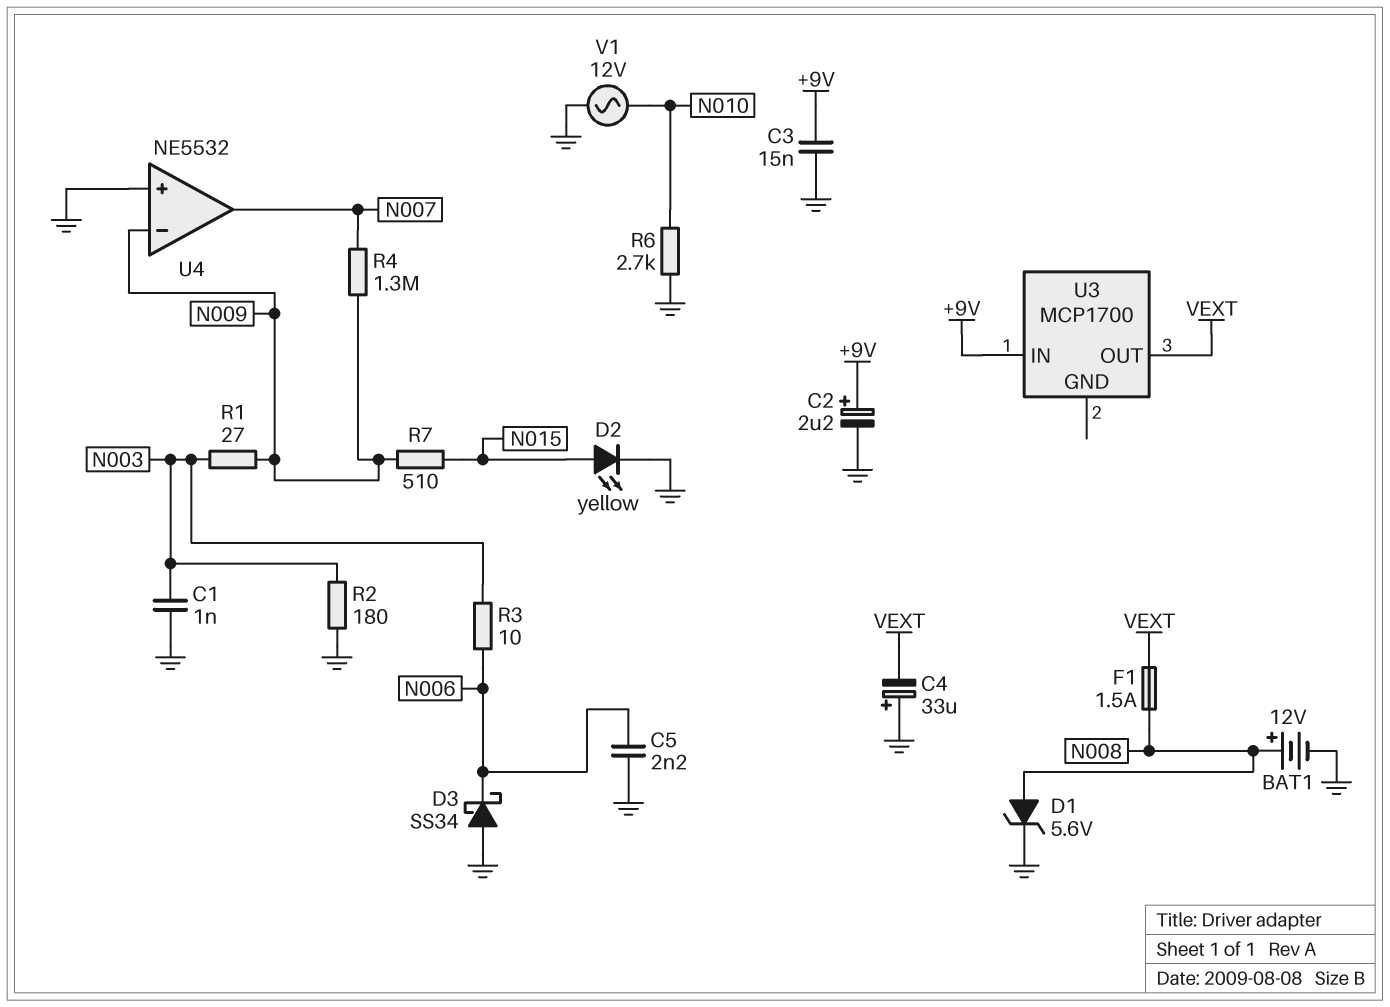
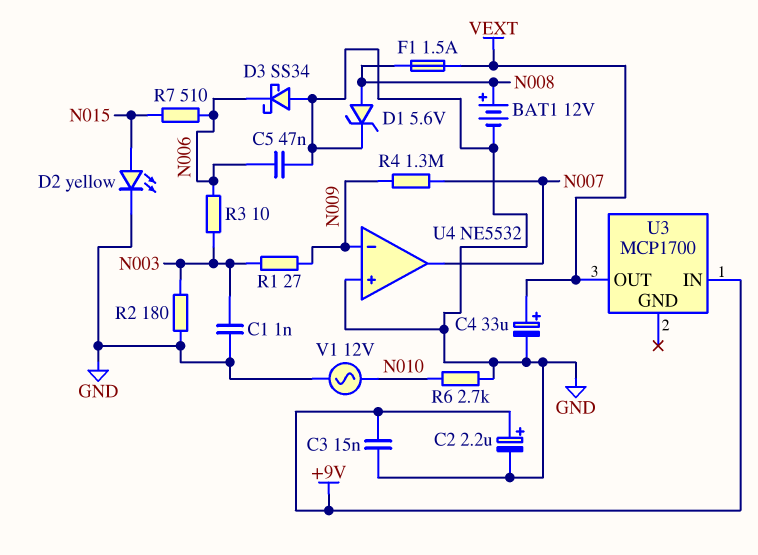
C4: 33uF (plus GND, minus VEXT) -> 33uF (plus VEXT, minus GND)
C5: 2.2nF (GND, N006) -> 47nF (GND, N006)
R7: 510 (N009, N015) -> 510 (N006, N015)

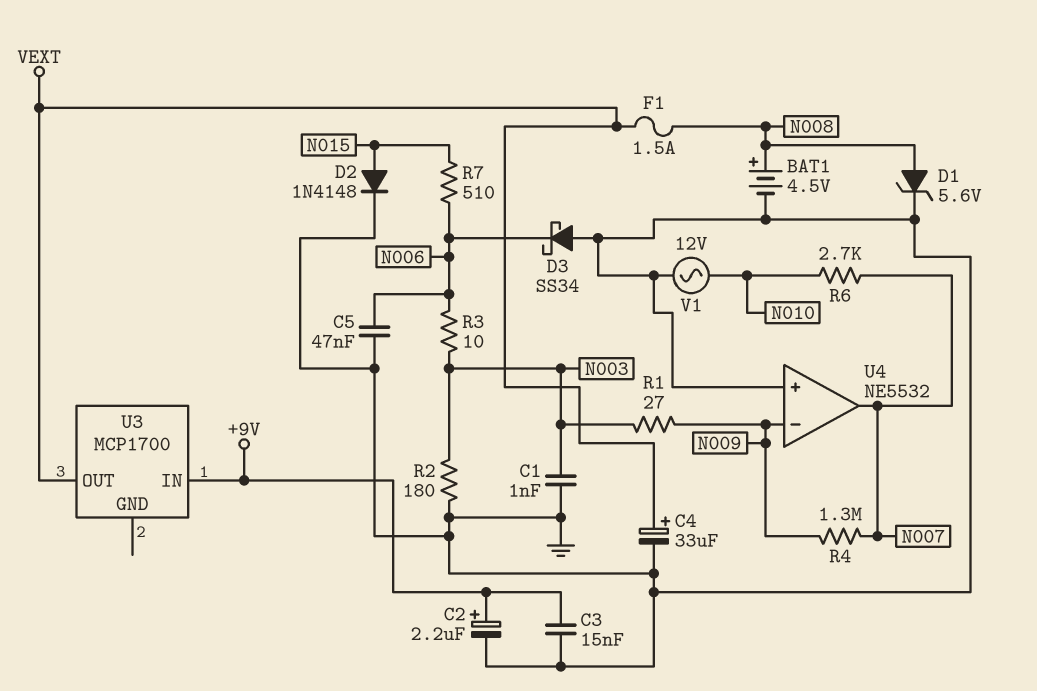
BAT1: 12V (plus N008, minus GND) -> 4.5V (plus N008, minus GND)
D2: LED yellow (A N015, K GND) -> diode 1N4148 (A N015, K GND)
R6: 2.7k (GND, N010) -> 2.7k (N007, N010)

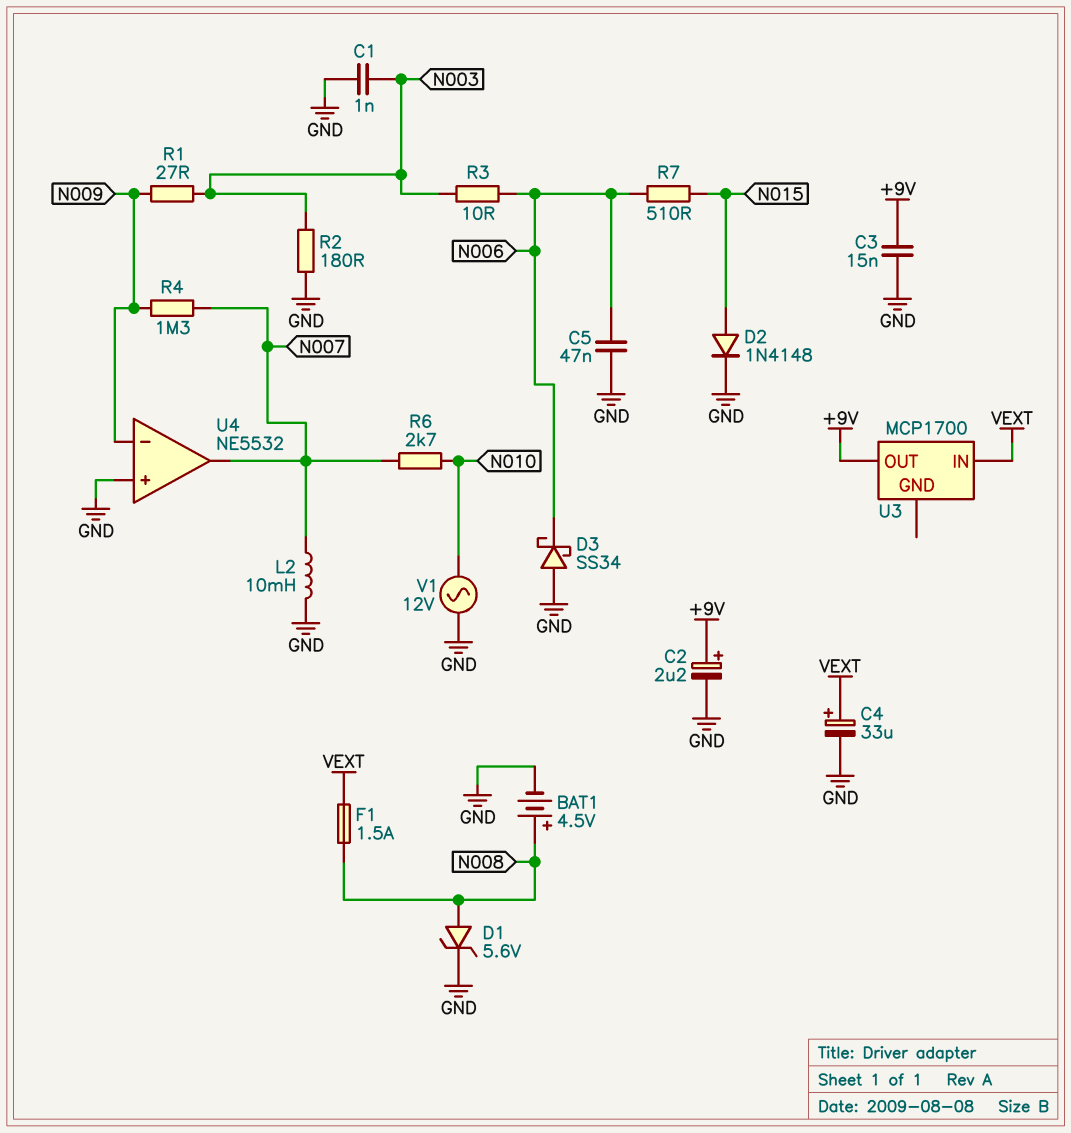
L2: none -> 10mH (GND, N007)
U3 pin IN: +9V -> VEXT
U3 pin OUT: VEXT -> +9V

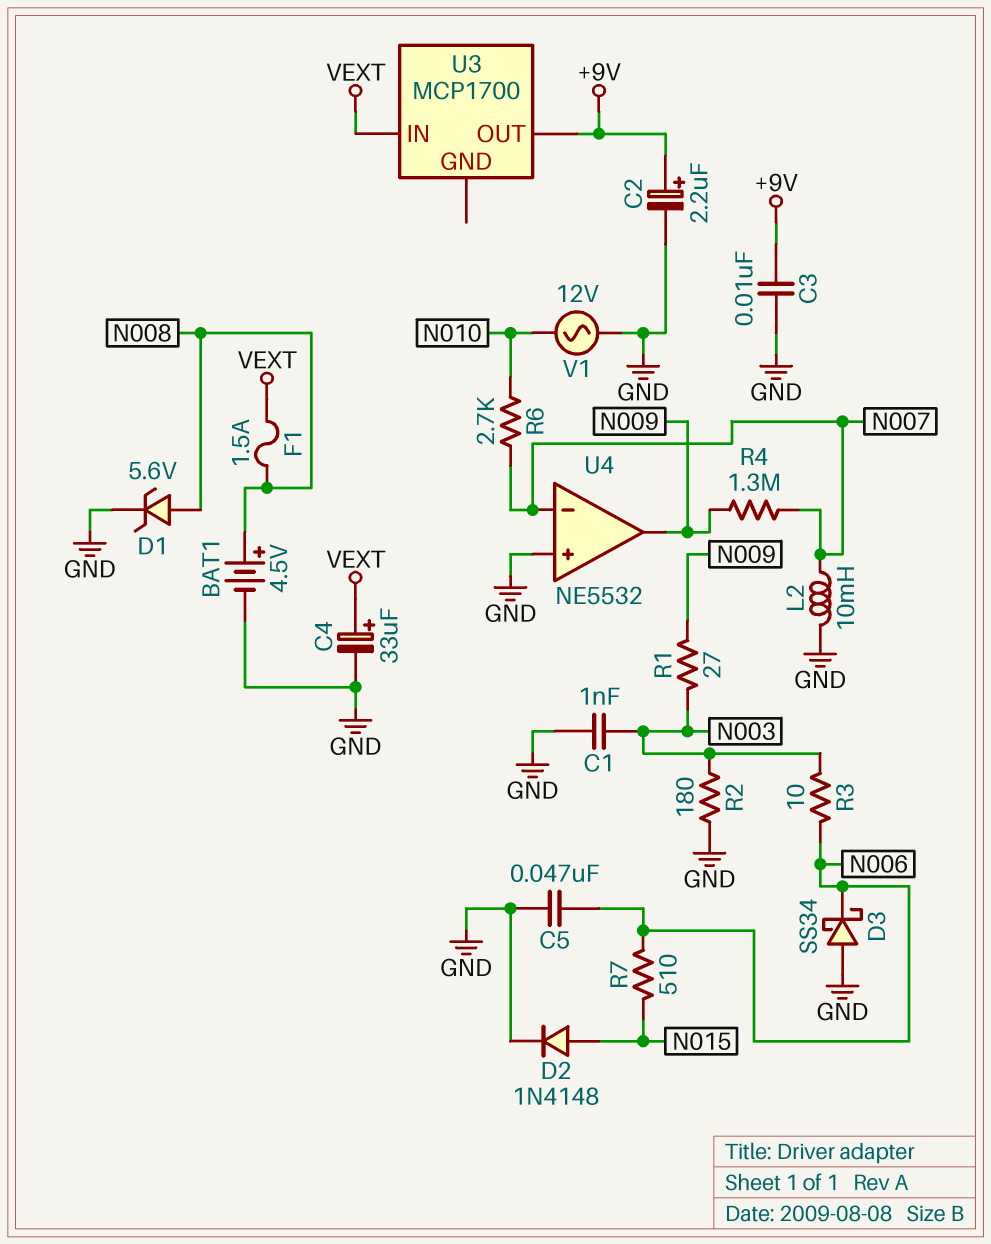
C3: 15nF (+9V, GND) -> 10nF (+9V, GND)
U4 pin in-: N009 -> N007
U4 pin out: N007 -> N009

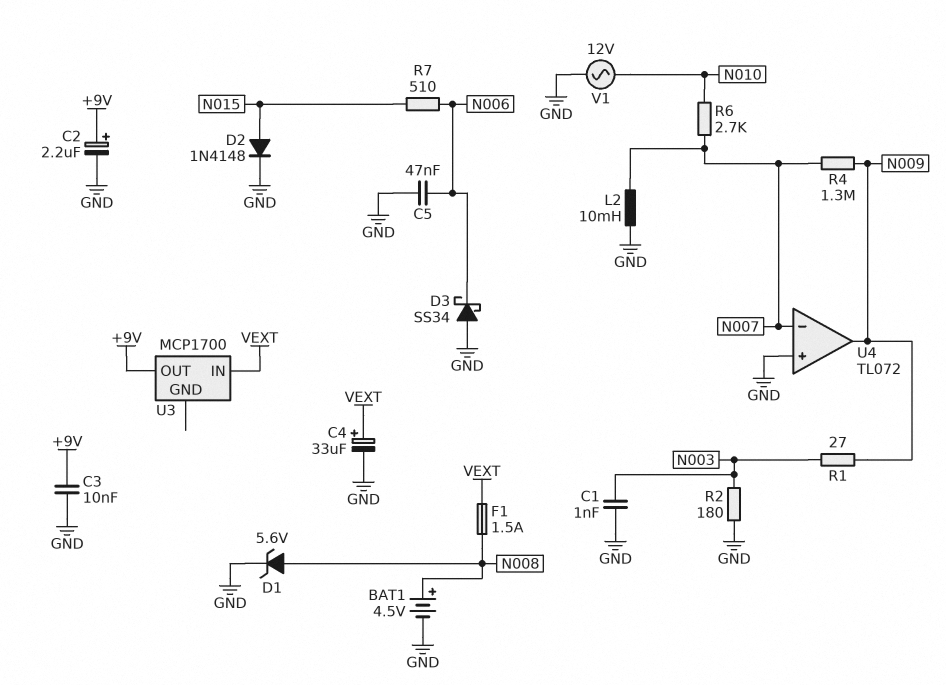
R3: 10 (N003, N006) -> none
U4: NE5532 -> TL072

